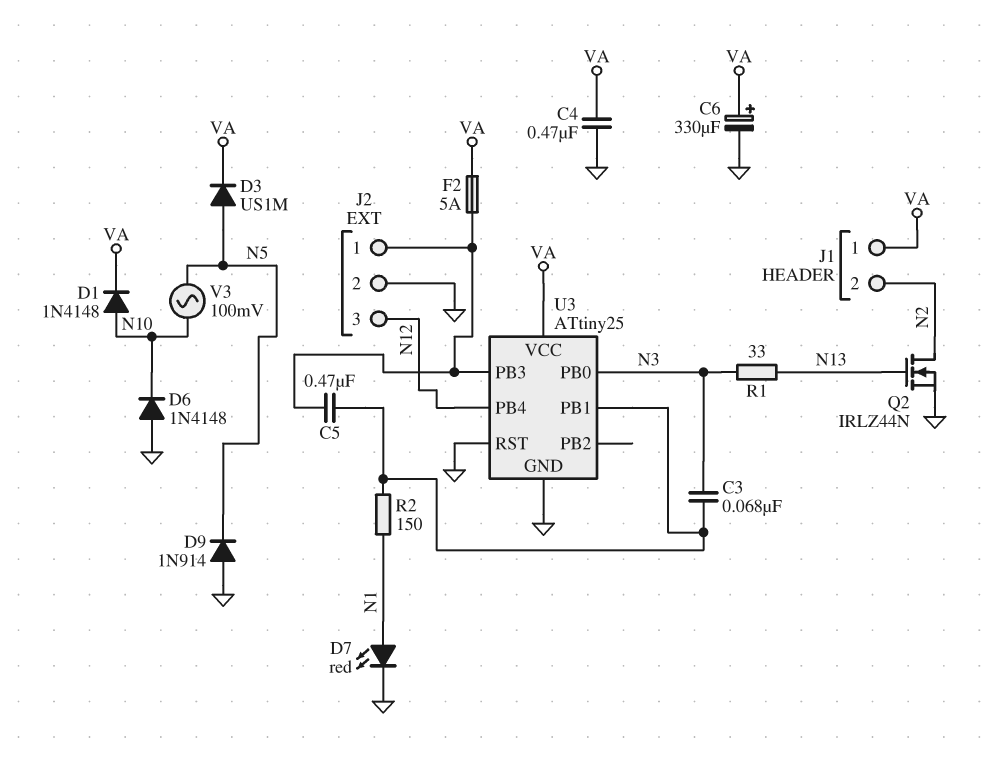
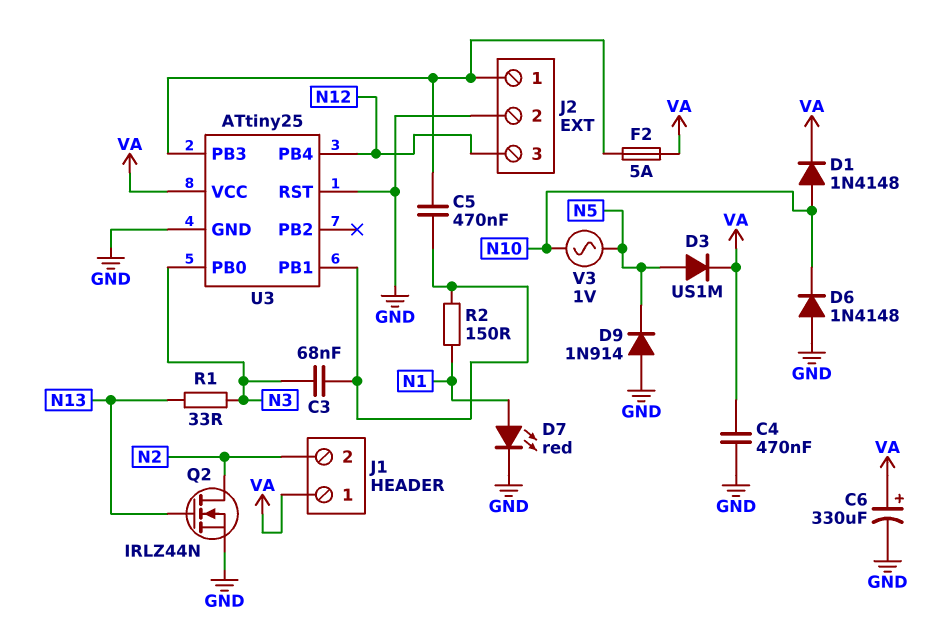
V3: AC 100mV (N5, N10) -> AC 1V (N5, N10)

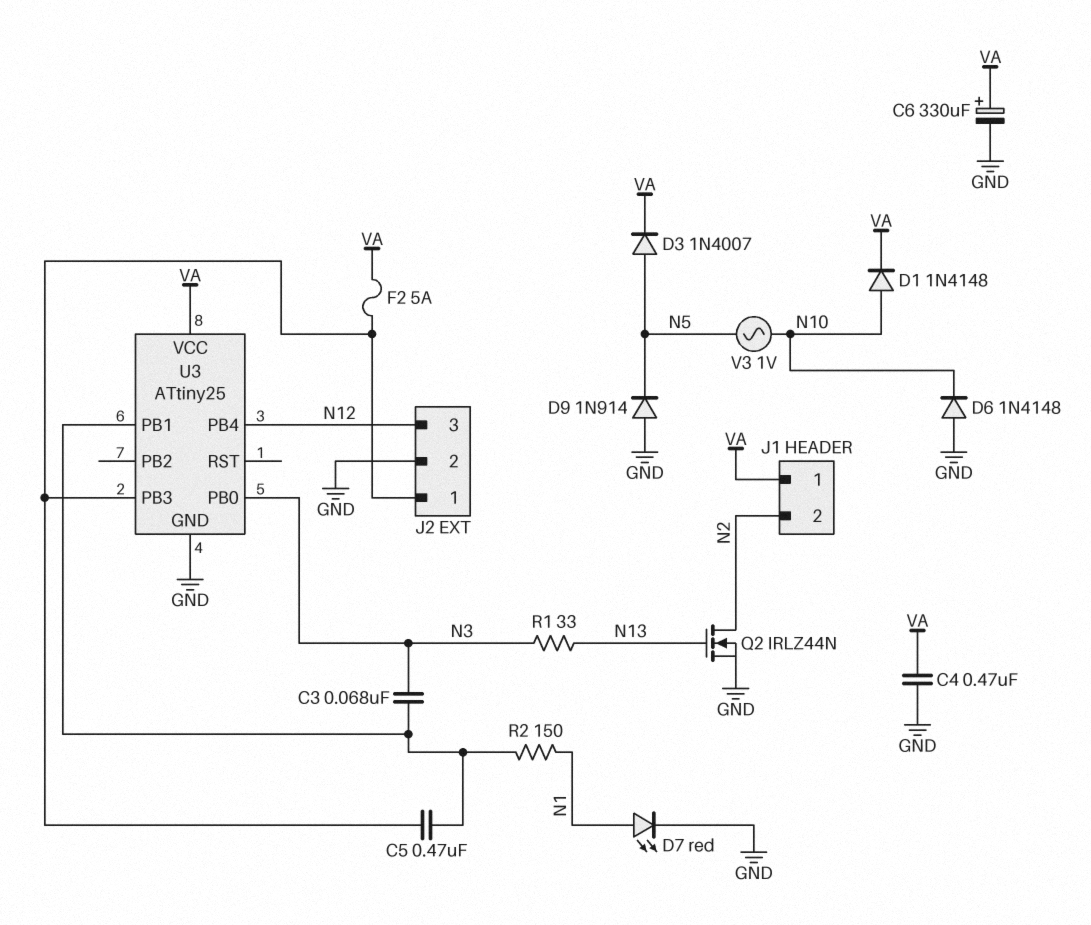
D3: diode US1M (A N5, K VA) -> diode 1N4007 (A N5, K VA)
U3 pin RST: GND -> none

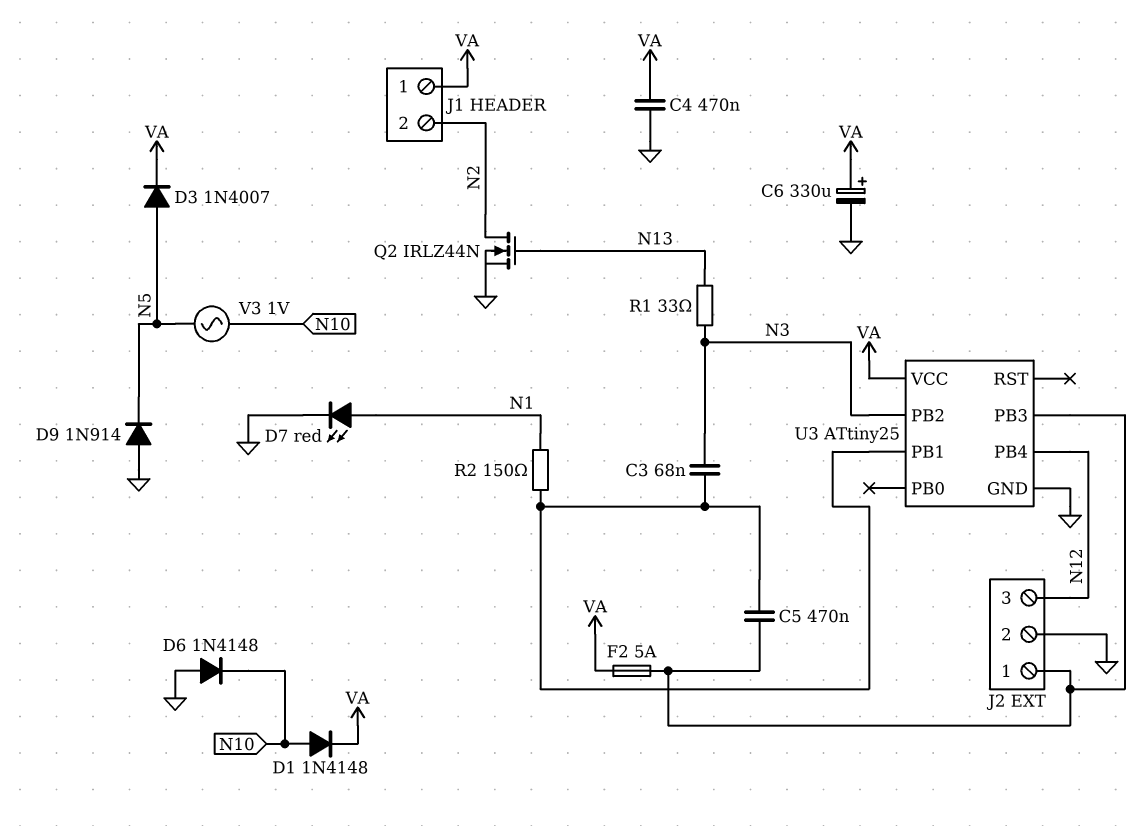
U3 pin PB0: N3 -> none
U3 pin PB2: none -> N3

